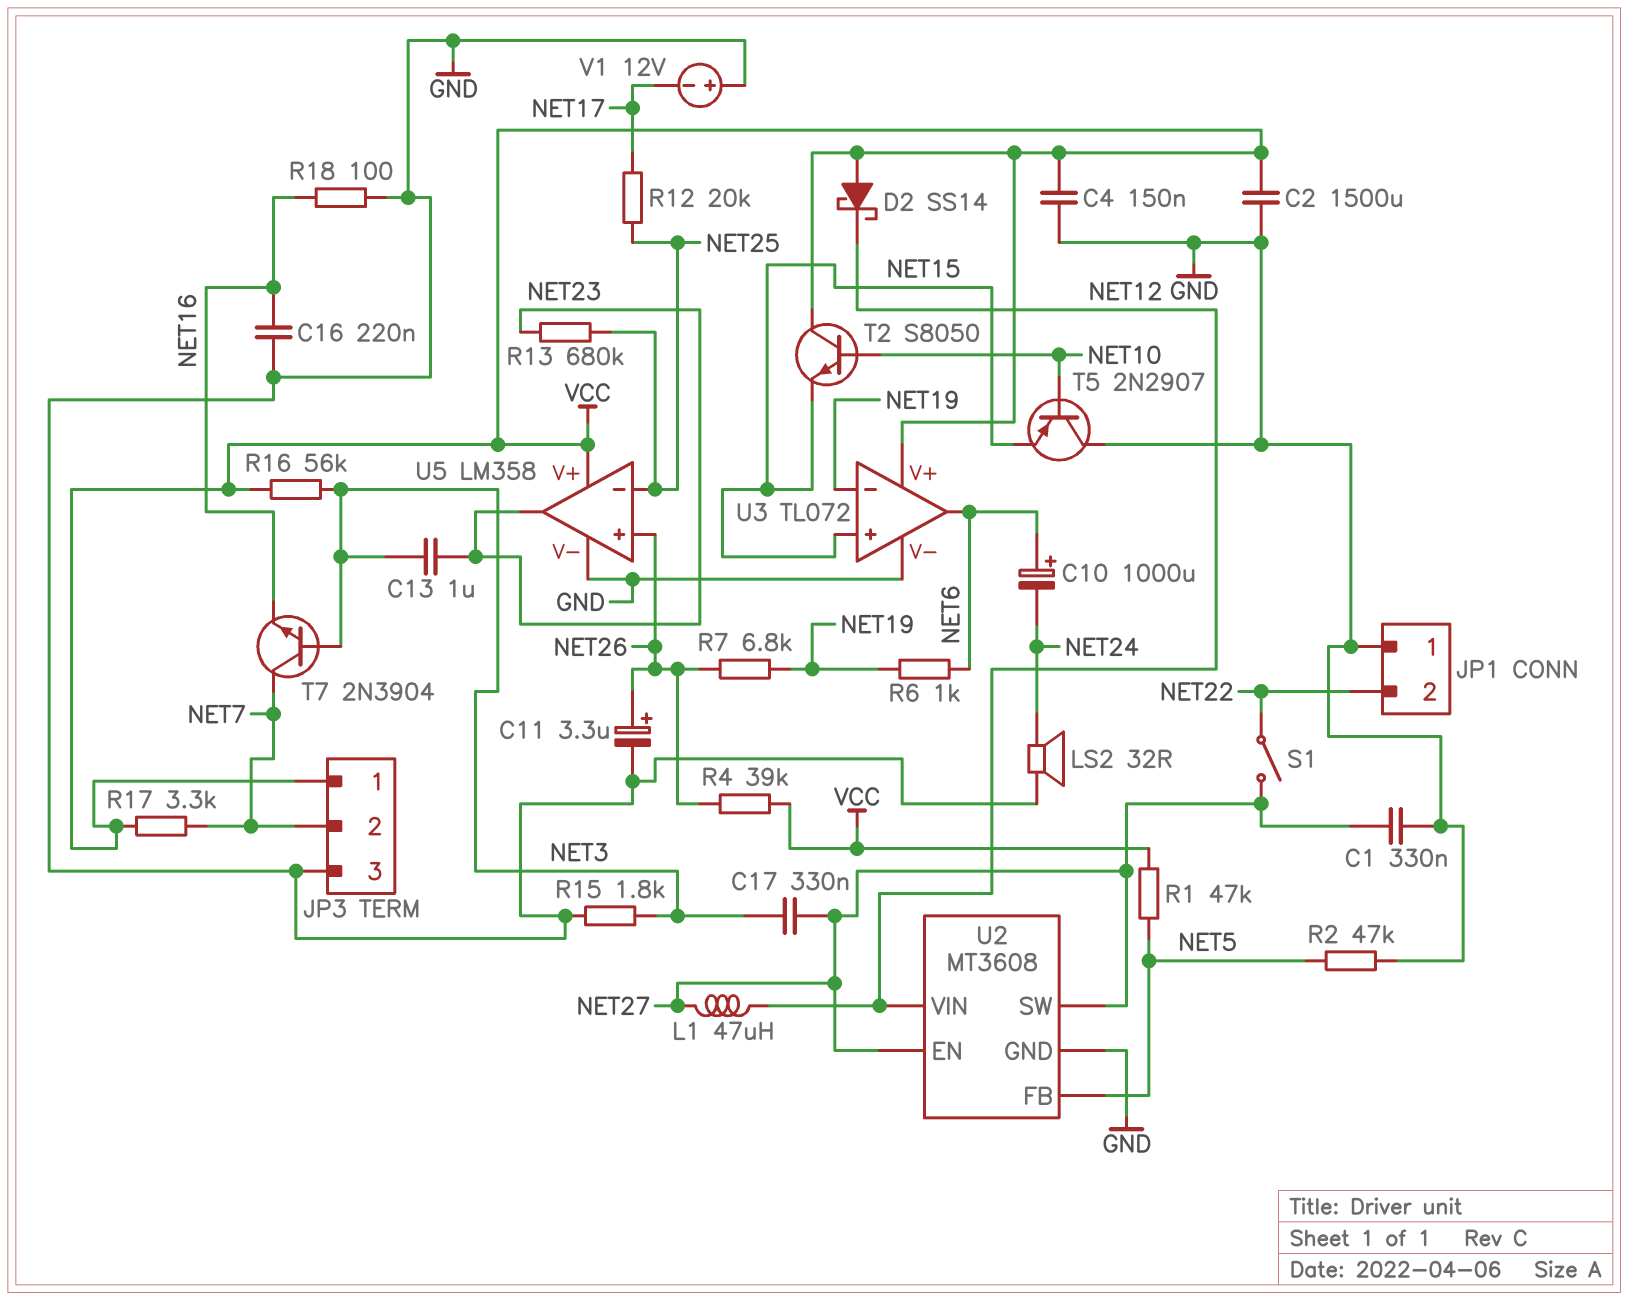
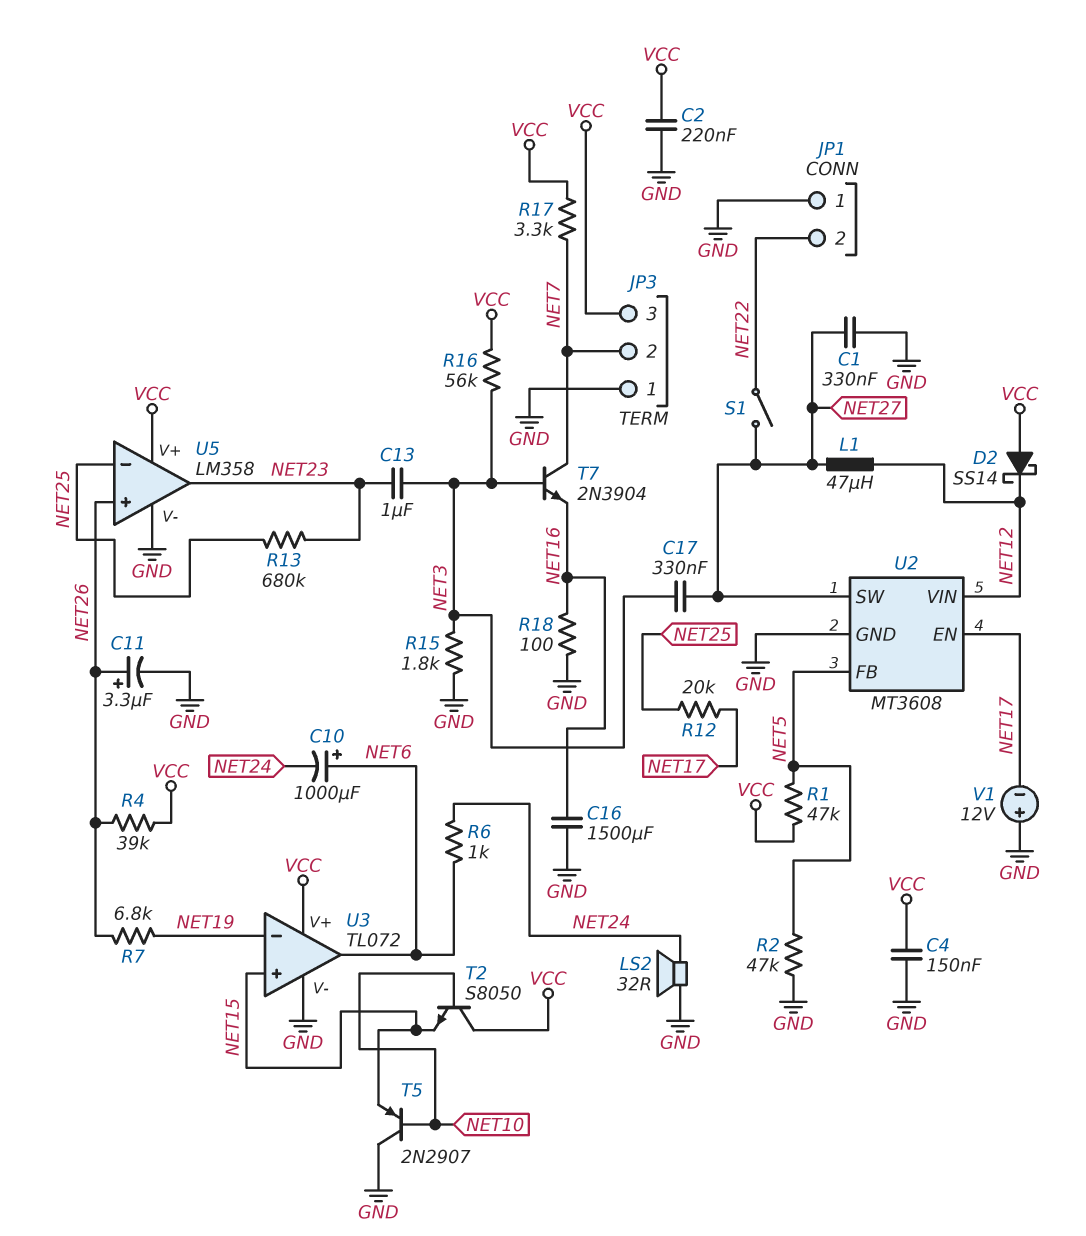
C2: 1500uF (GND, VCC) -> 220nF (GND, VCC)
C16: 220nF (GND, NET16) -> 1500uF (GND, NET16)
JP3 pin 1: VCC -> GND
JP3 pin 3: GND -> VCC
R6: 1k (NET6, NET19) -> 1k (NET6, NET24)
U2 pin EN: NET27 -> NET17

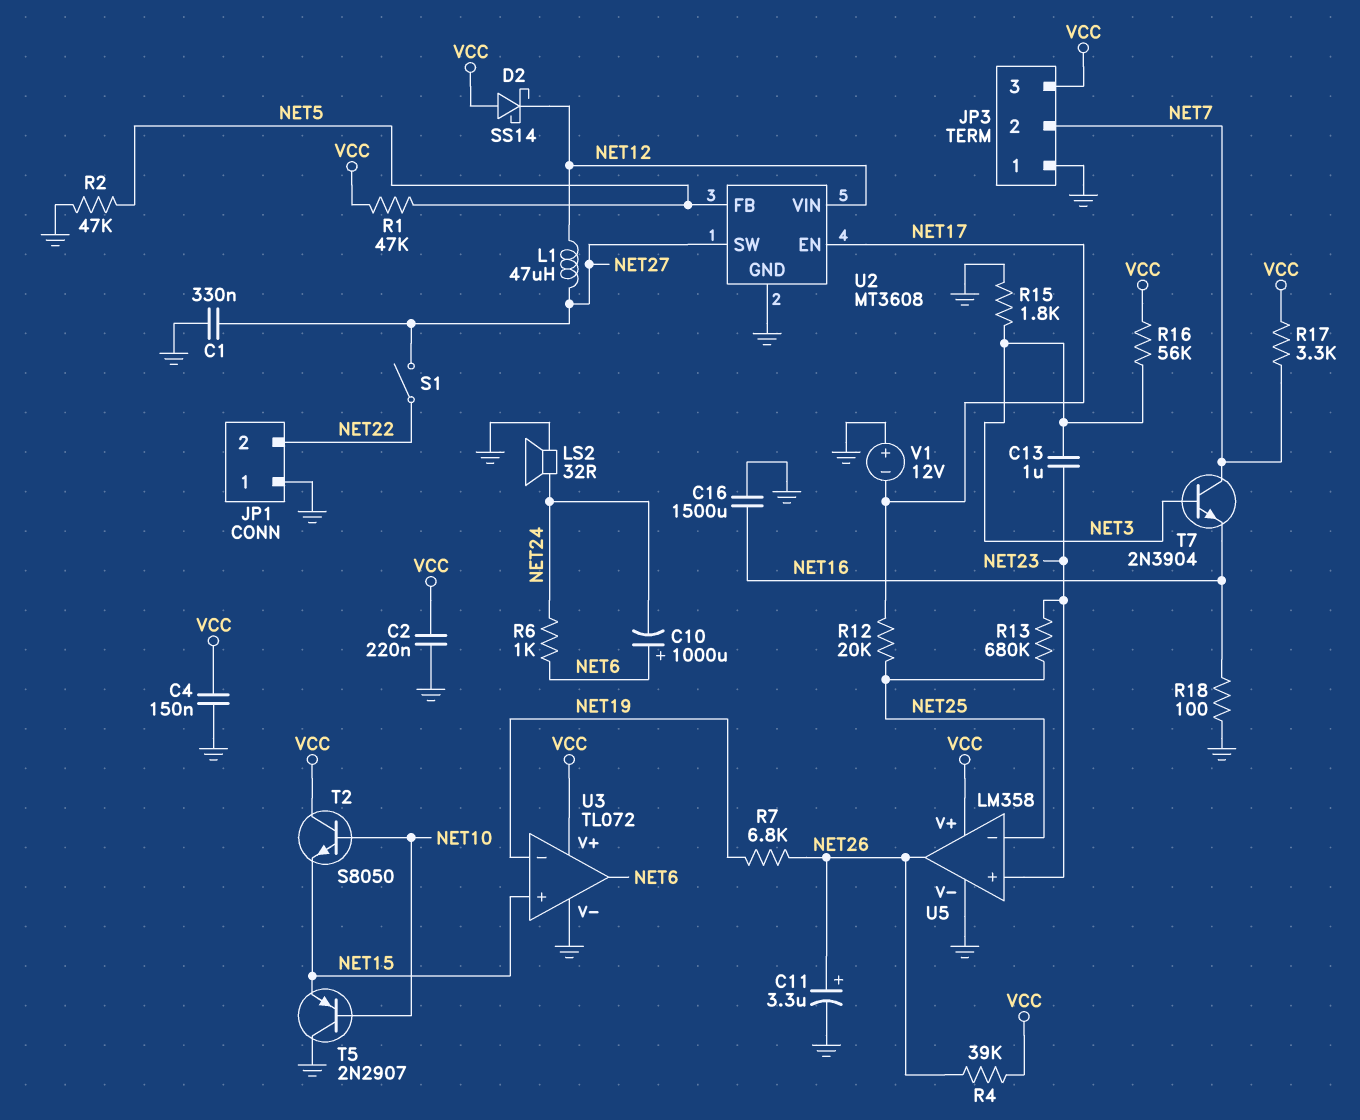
C17: 330nF (NET3, NET27) -> none
U5 pin in+: NET26 -> NET23
U5 pin out: NET23 -> NET26

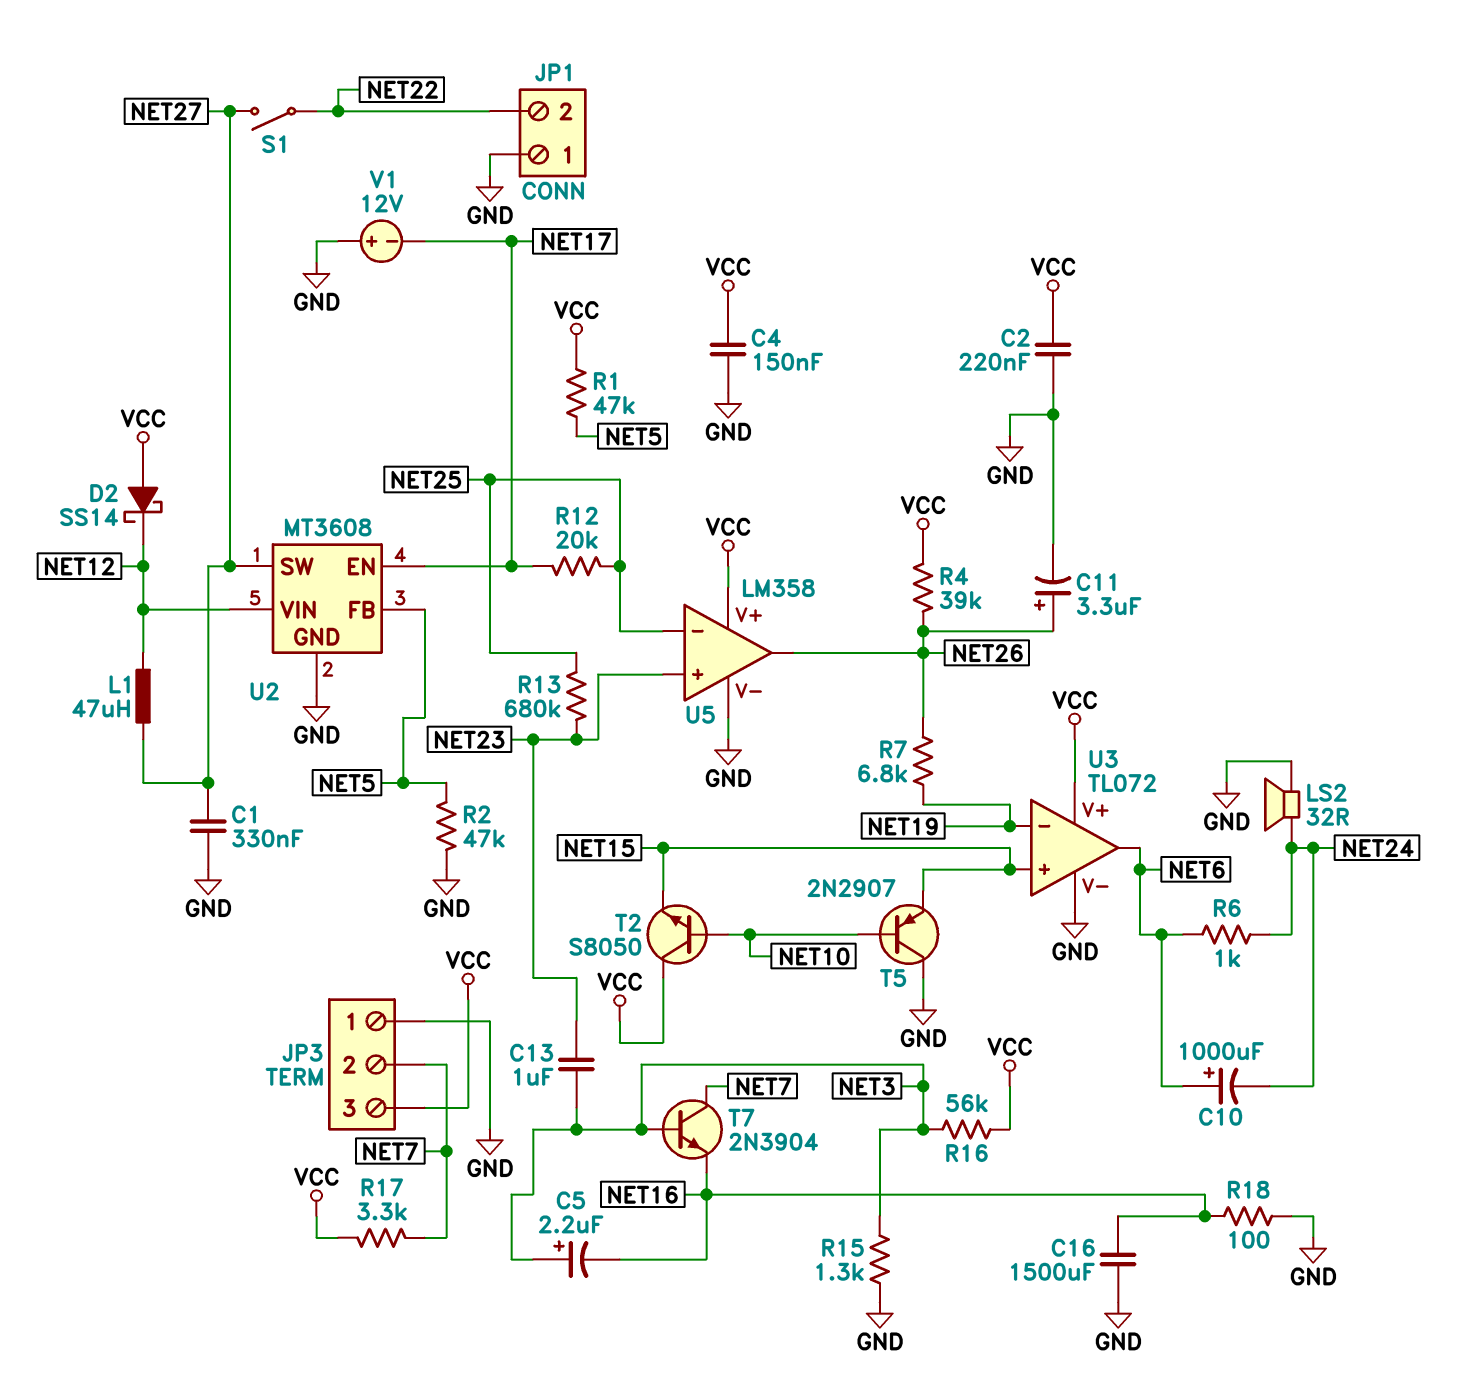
C5: none -> 2.2uF (plus NET3, minus NET16)
R15: 1.8k (GND, NET3) -> 1.3k (GND, NET3)

